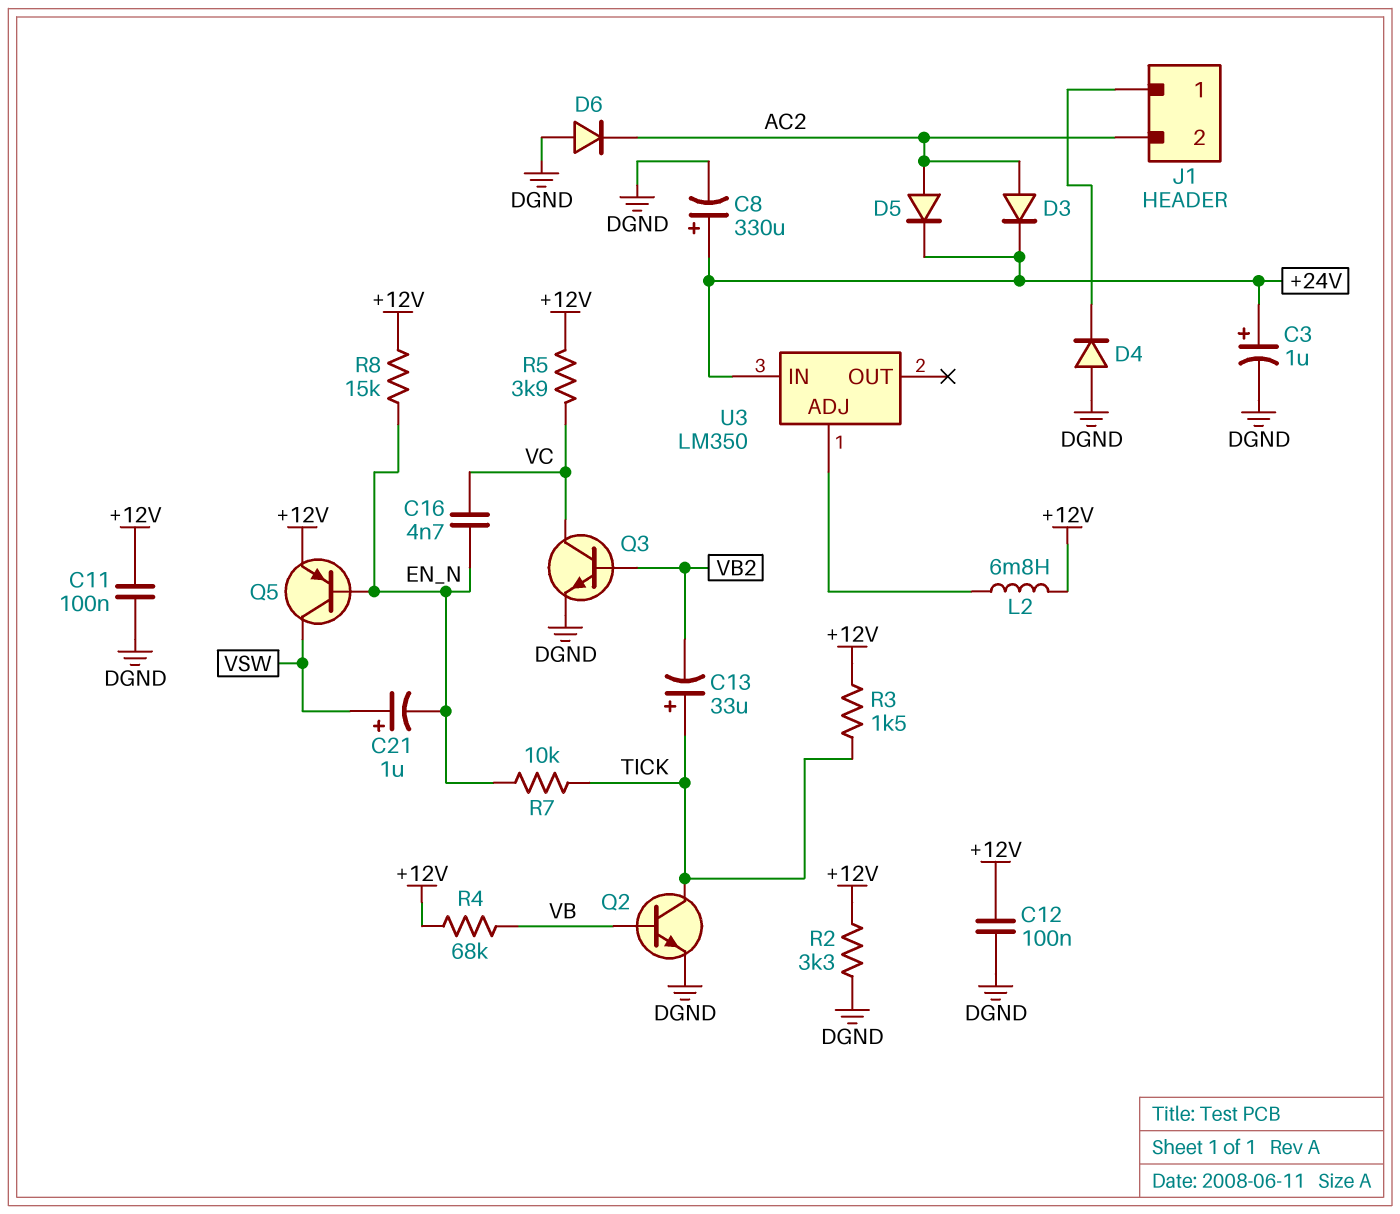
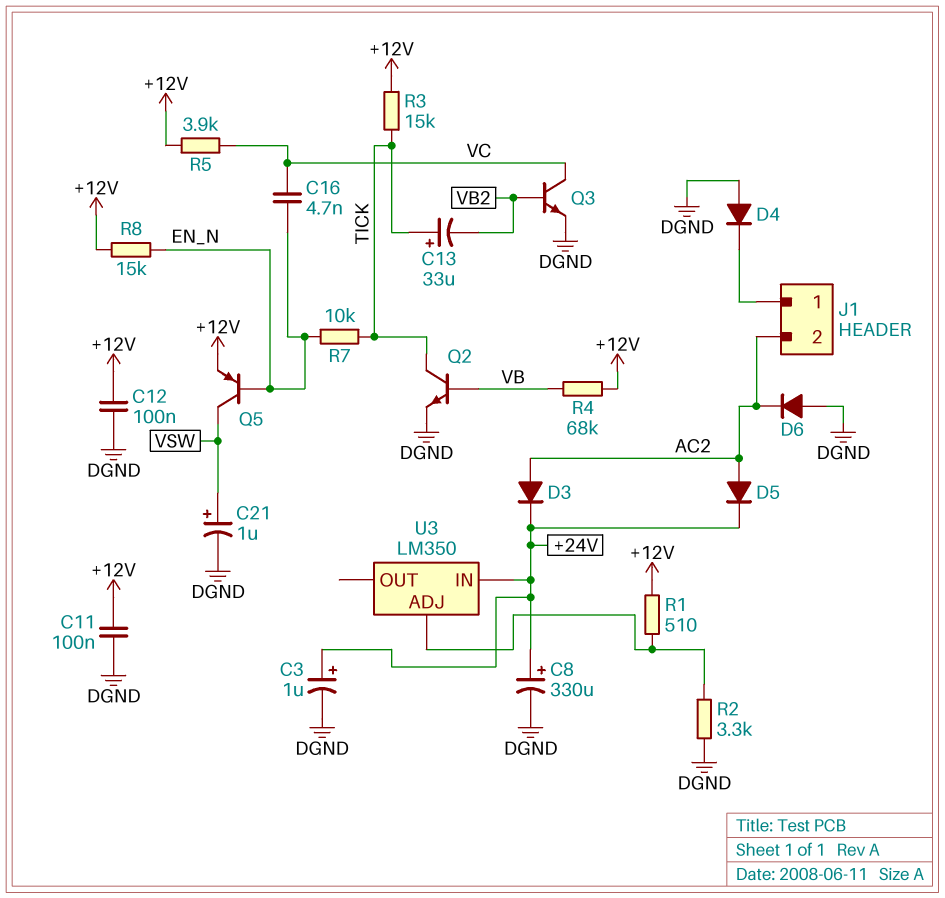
C21: 1uF (plus VSW, minus EN_N) -> 1uF (plus VSW, minus DGND)
L2: 6.8mH (+12V, U3/ADJ) -> none
R1: none -> 510 (+12V, U3/ADJ)
R2: 3.3k (+12V, DGND) -> 3.3k (DGND, U3/ADJ)
R3: 1.5k (+12V, TICK) -> 15k (+12V, TICK)

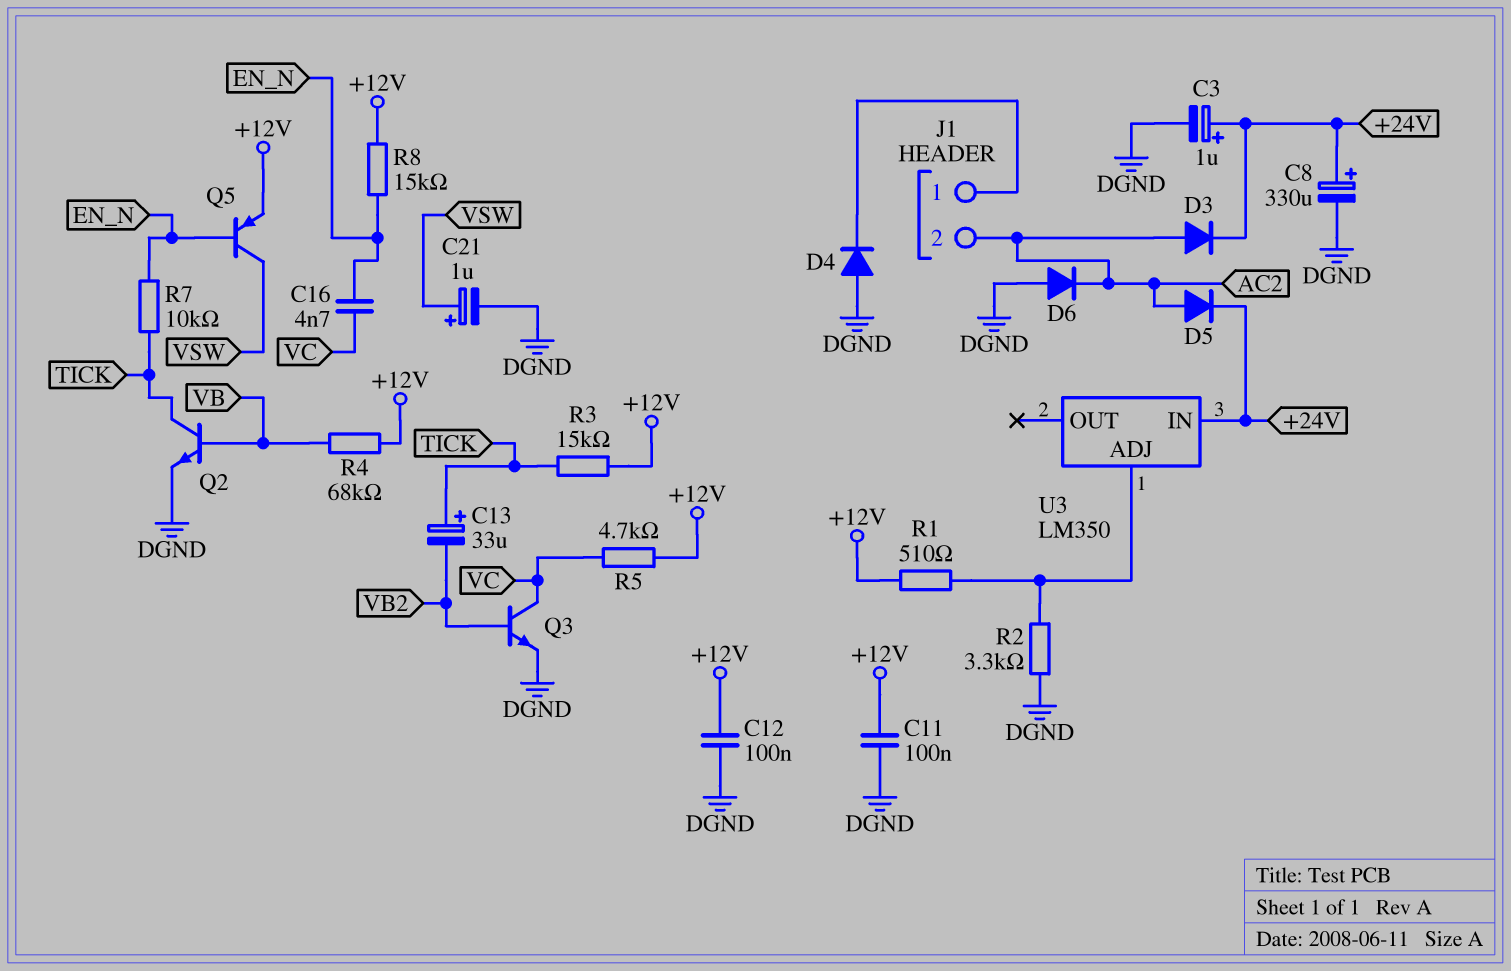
R5: 3.9k (+12V, VC) -> 4.7k (+12V, VC)

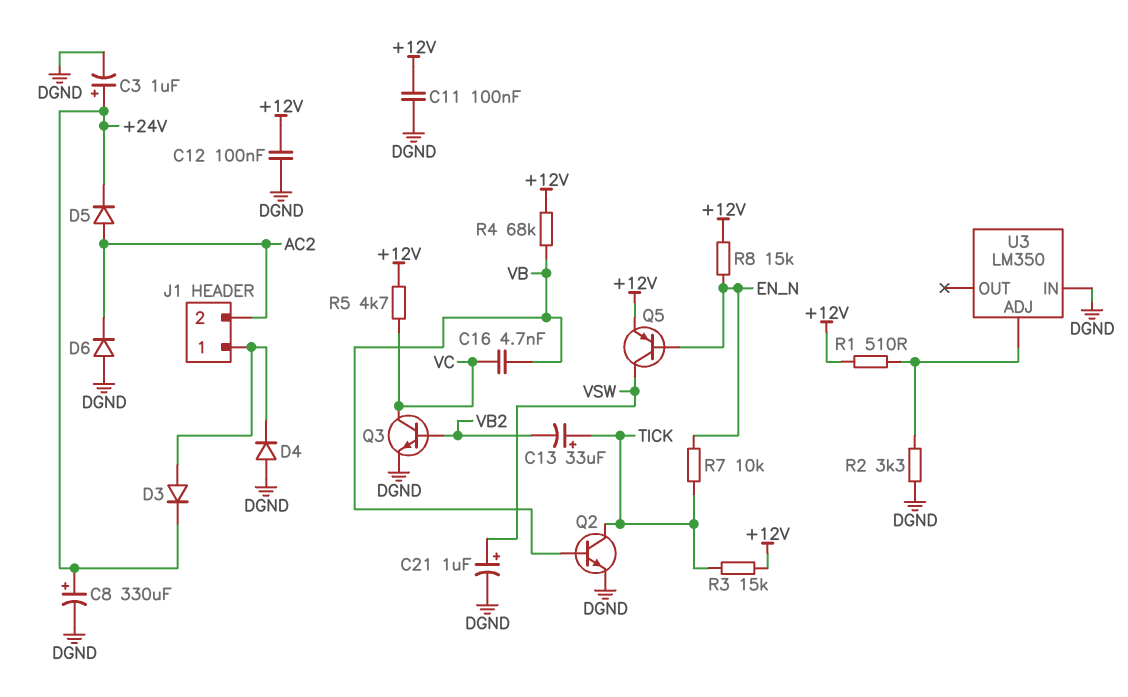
C16: 4.7nF (EN_N, VC) -> 4.7nF (VB, VC)
D3: diode (A AC2, K +24V) -> diode (A J1/1, K +24V)
U3 pin IN: +24V -> DGND

